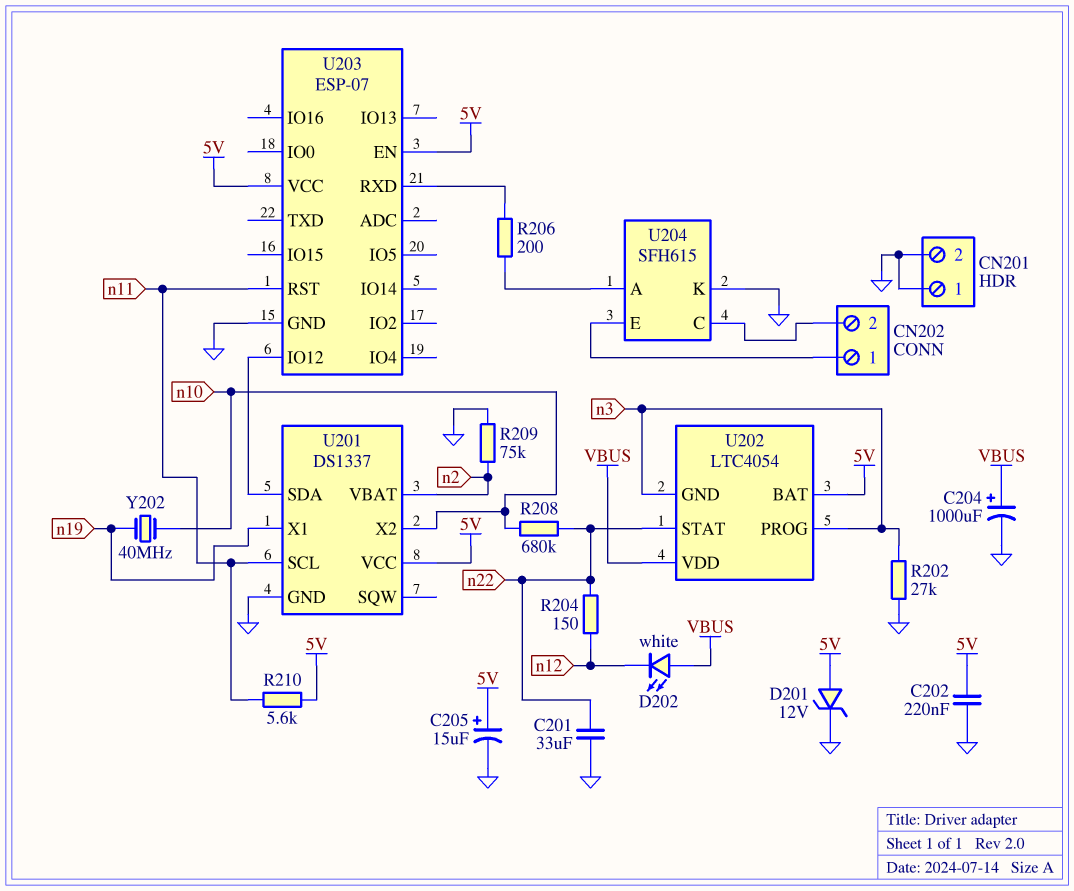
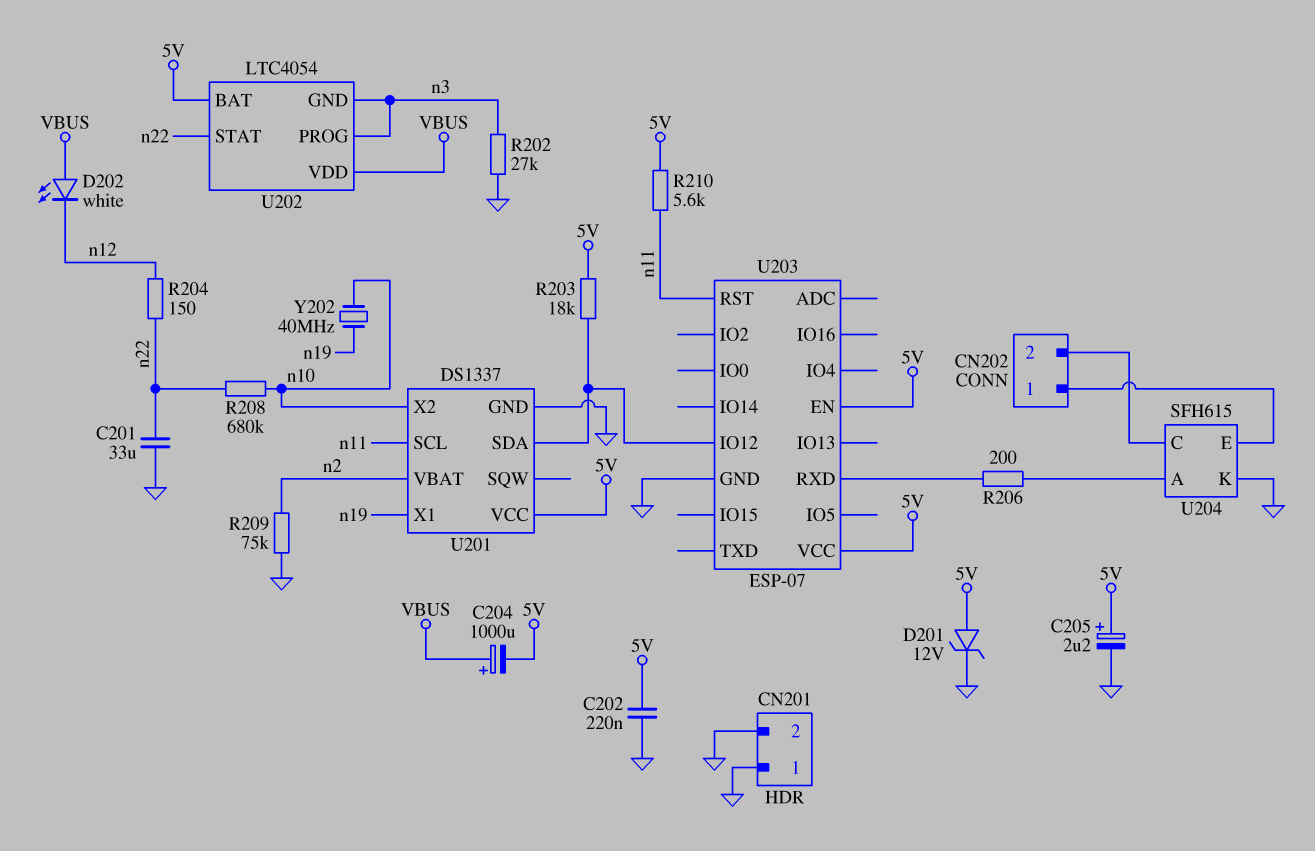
C204: 1000uF (plus VBUS, minus GND) -> 1000uF (plus VBUS, minus 5V)
C205: 15uF (plus 5V, minus GND) -> 2.2uF (plus 5V, minus GND)
R203: none -> 18k (5V, U201/SDA)

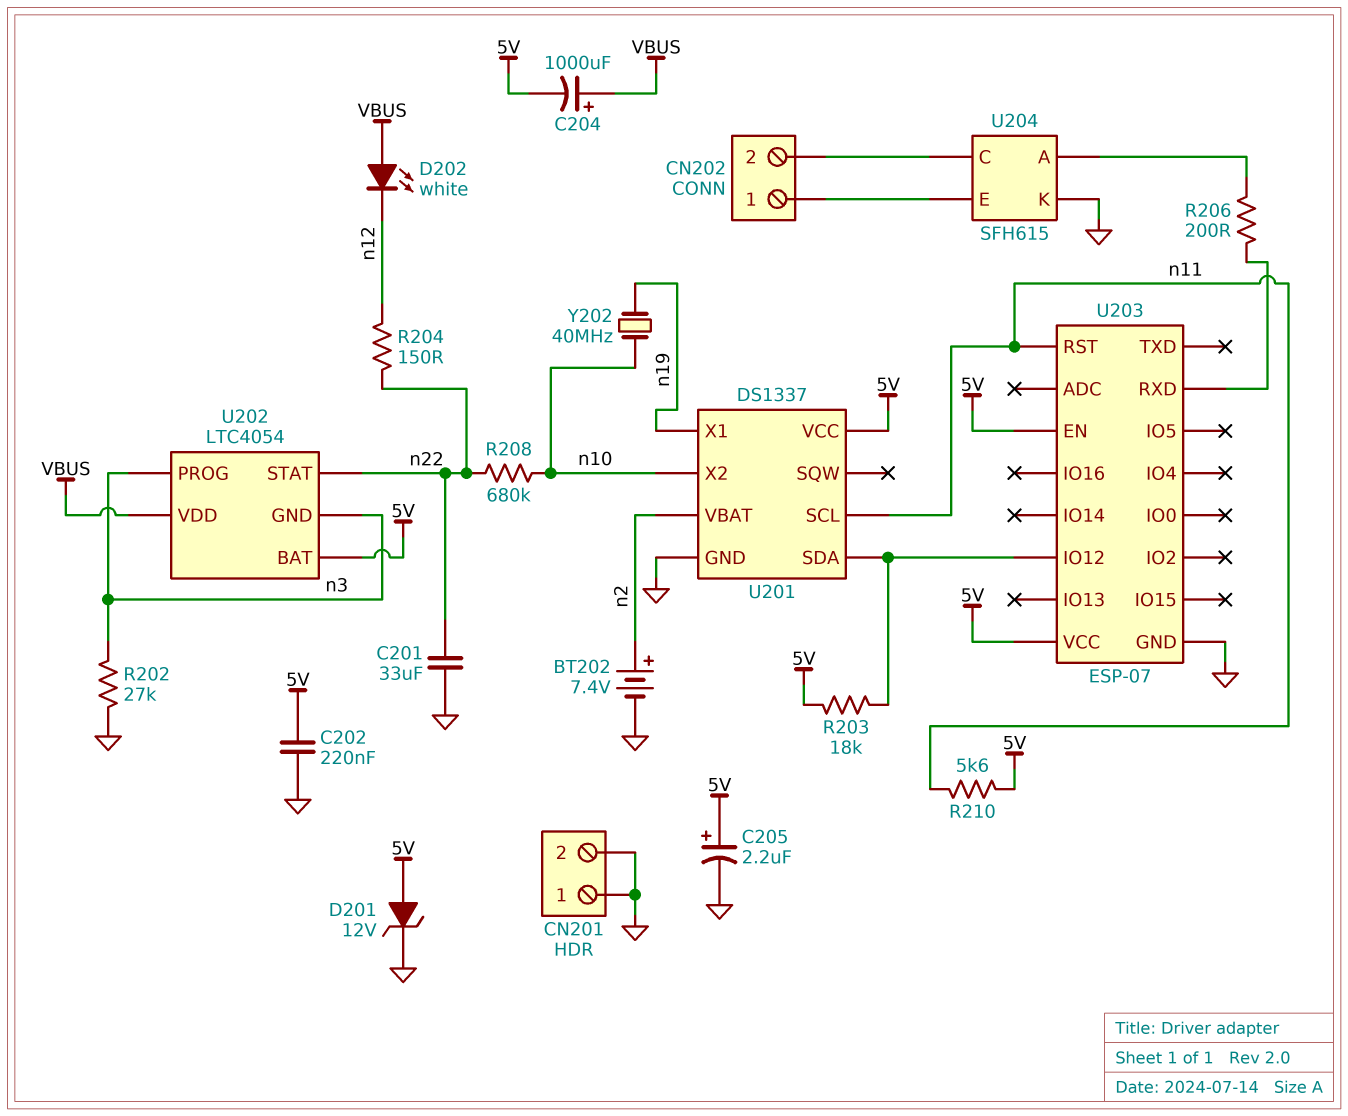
BT202: none -> 7.4V (plus n2, minus GND)
R209: 75k (GND, n2) -> none

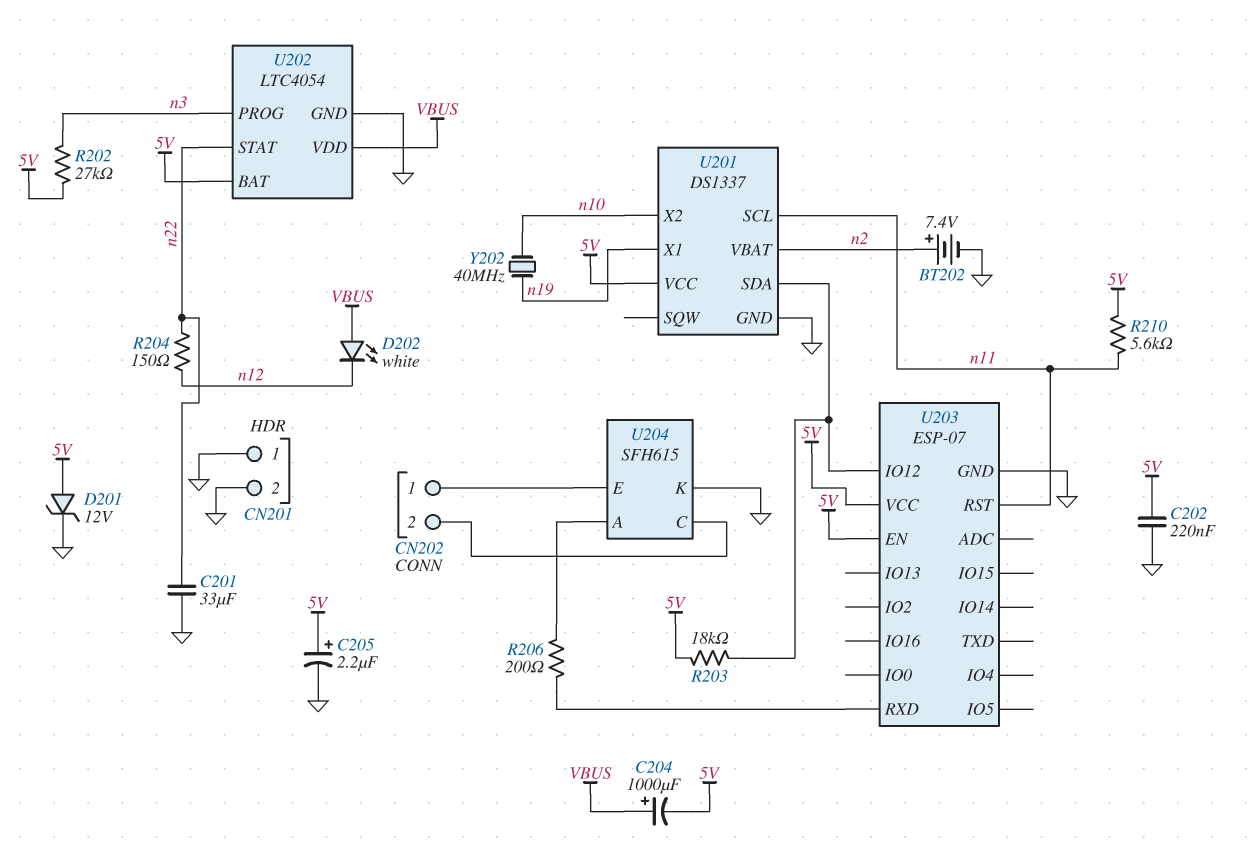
R202: 27k (GND, n3) -> 27k (5V, n3)
R208: 680k (n10, n22) -> none
U202 pin GND: n3 -> GND

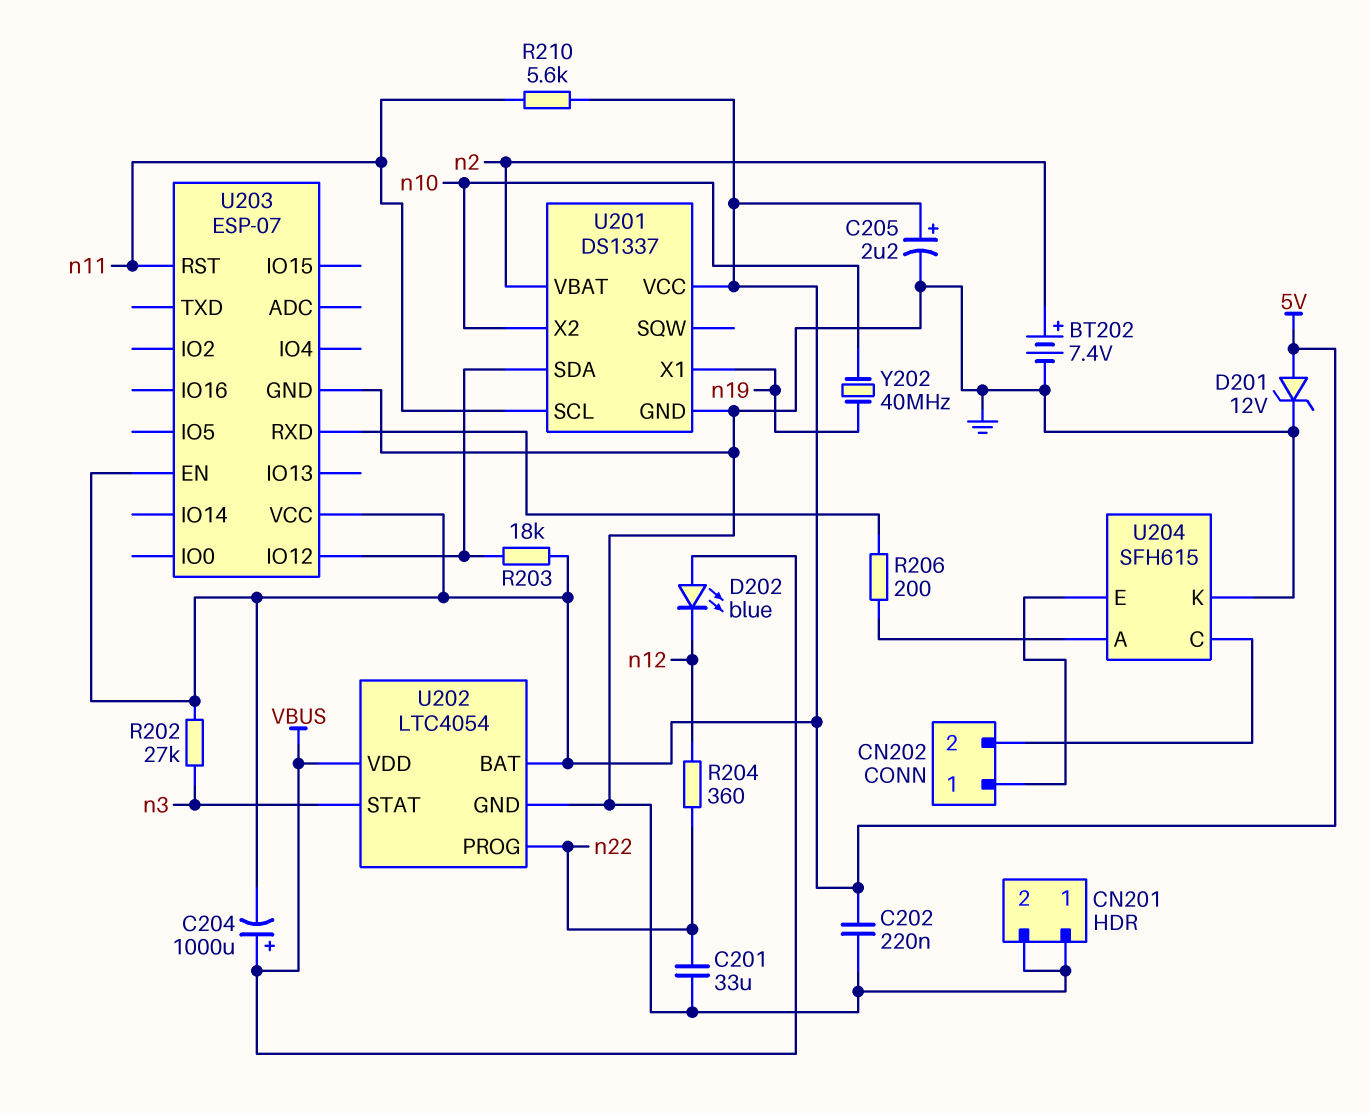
D202: LED white (A VBUS, K n12) -> LED blue (A VBUS, K n12)
R204: 150 (n12, n22) -> 360 (n12, n22)
U202 pin PROG: n3 -> n22
U202 pin STAT: n22 -> n3

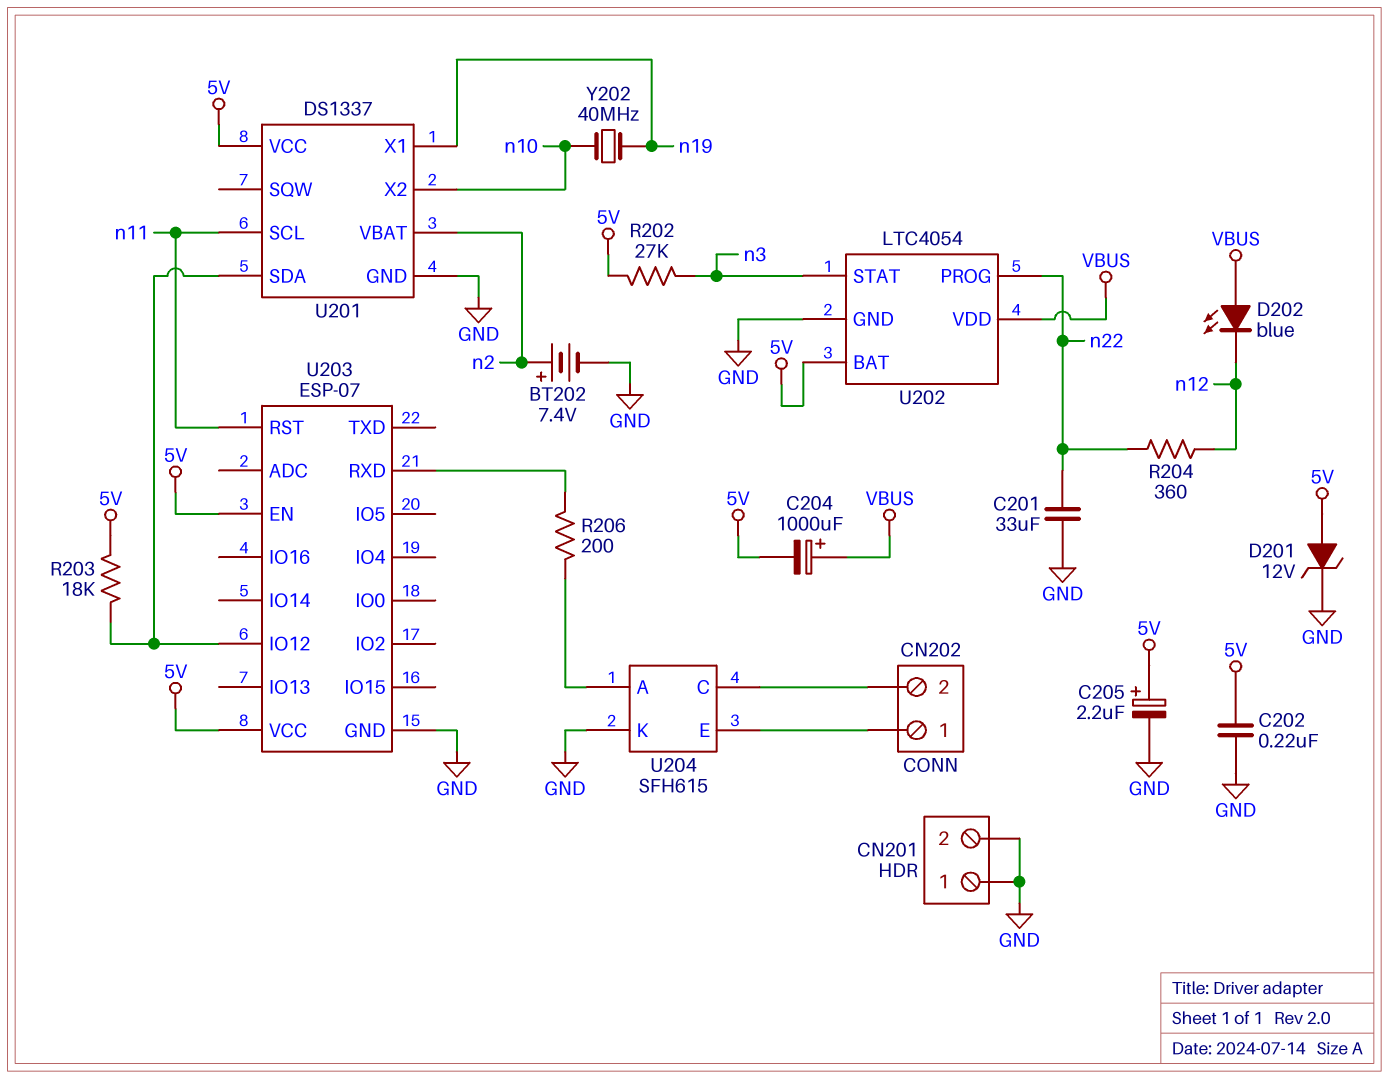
R210: 5.6k (5V, n11) -> none

